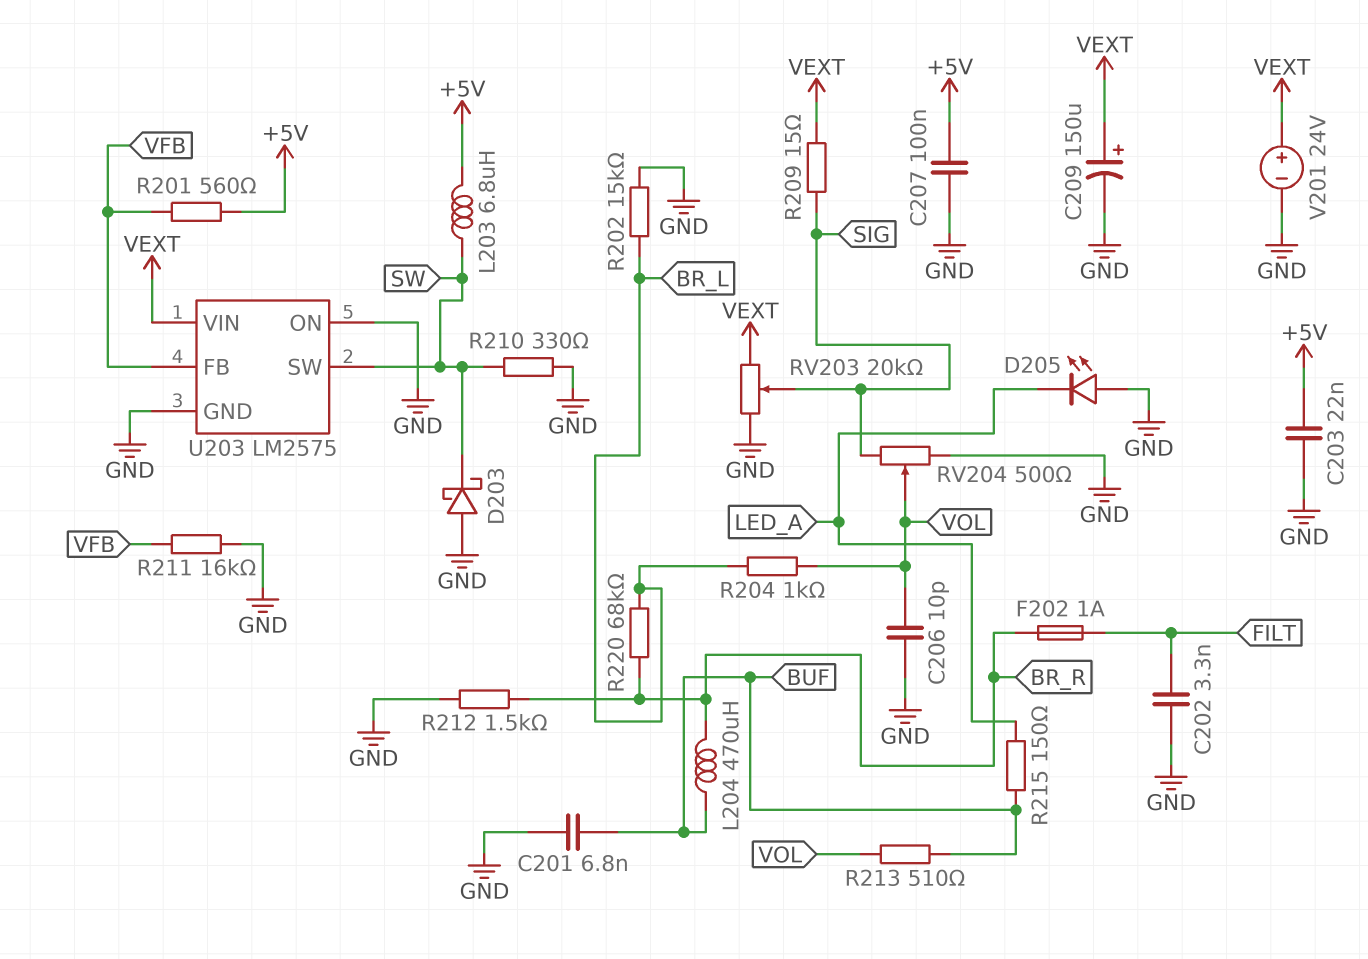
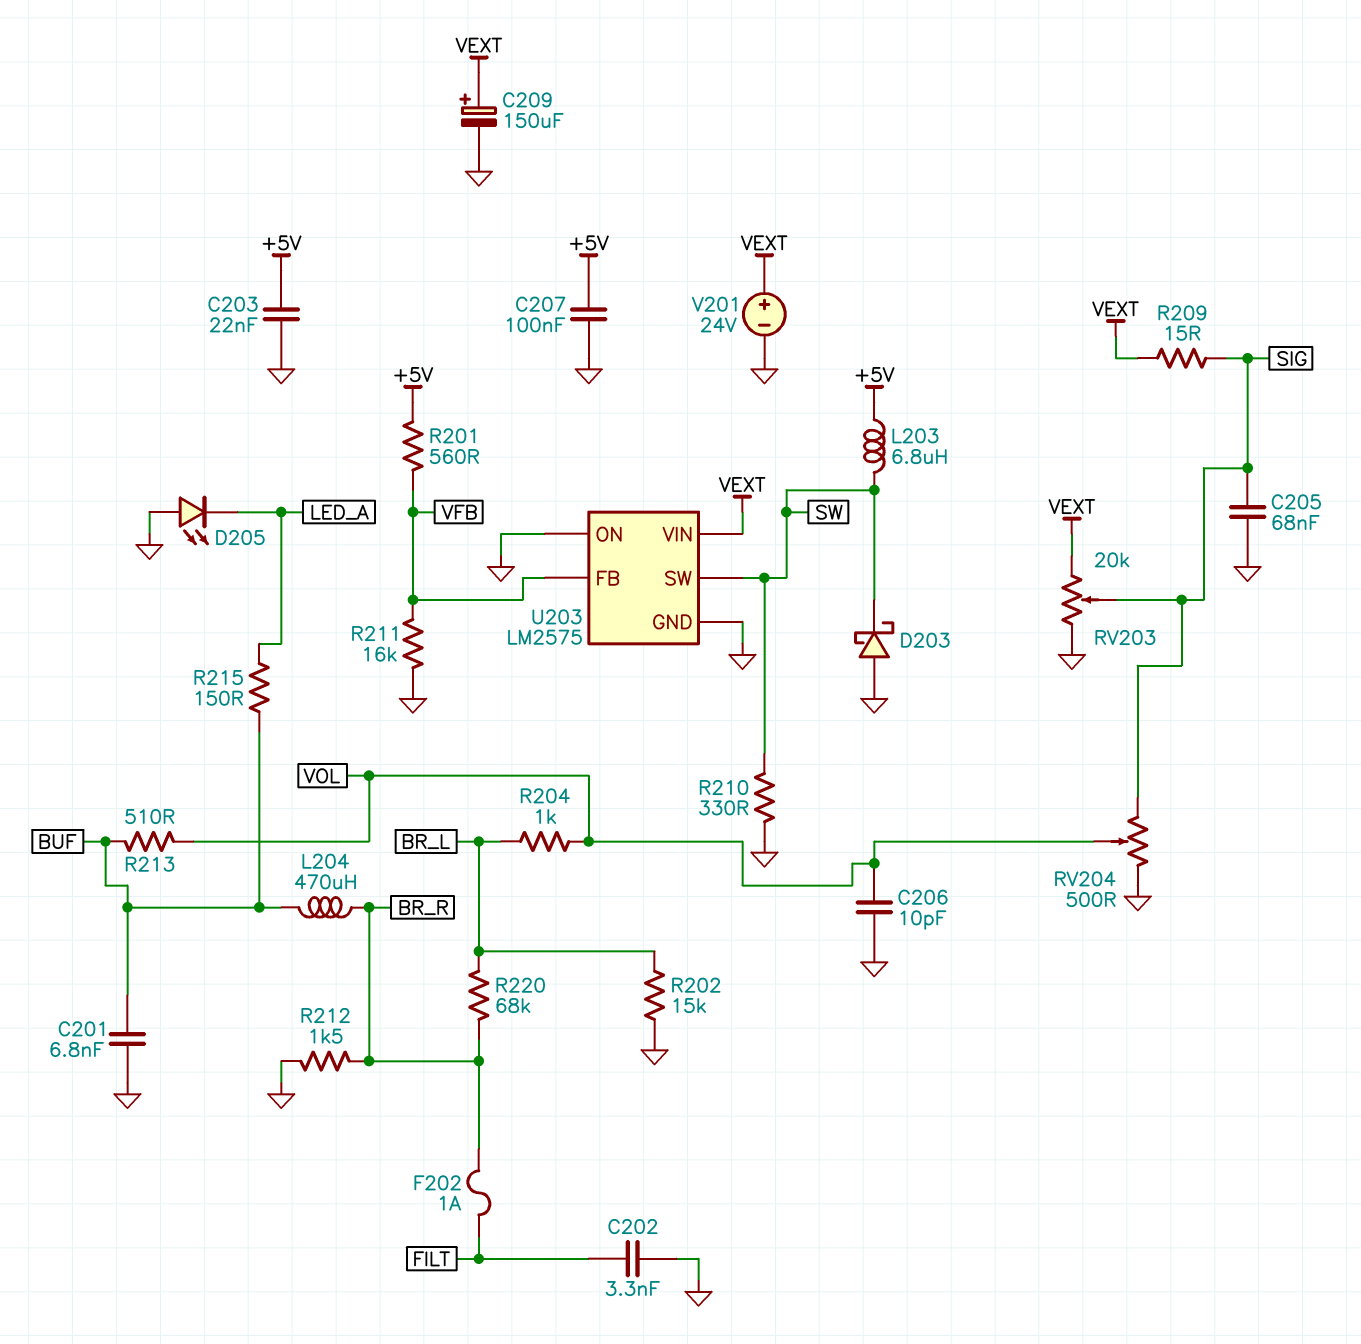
C205: none -> 68nF (GND, SIG)

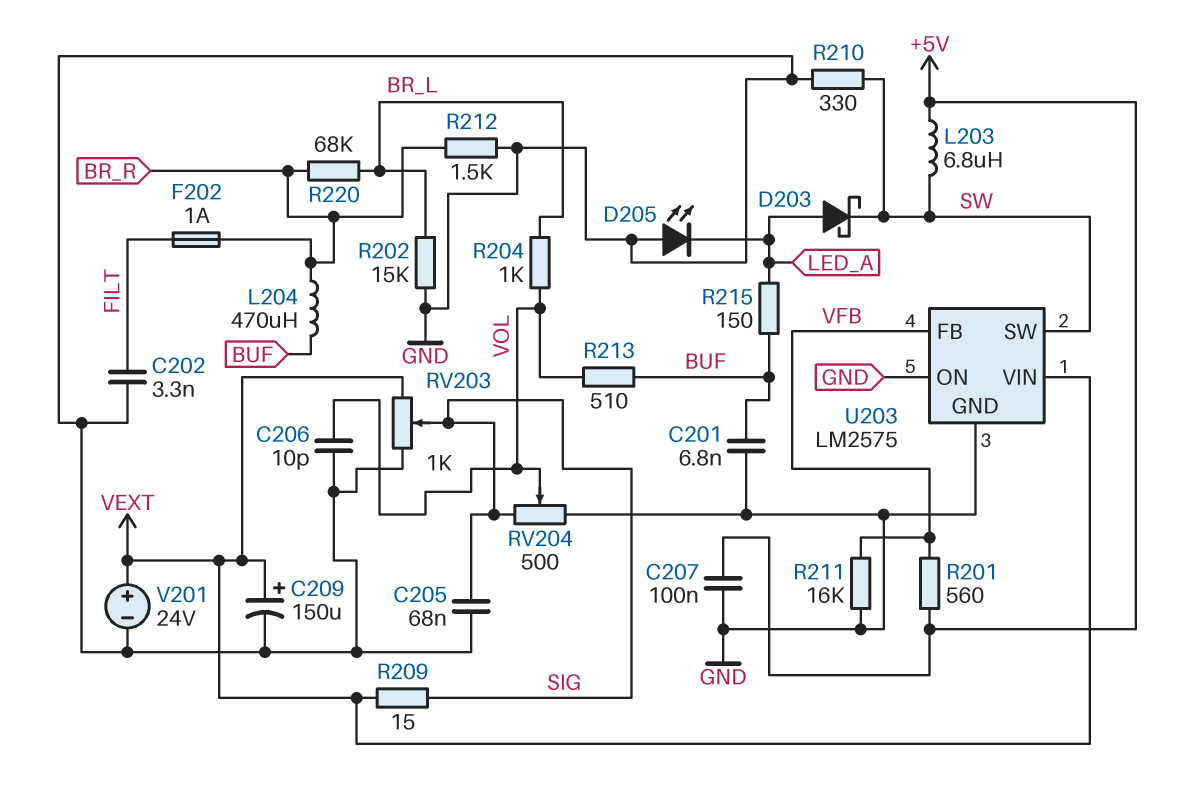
C203: 22nF (+5V, GND) -> none
D203: schottky (A GND, K SW) -> schottky (A LED_A, K SW)
RV203: 20k (GND, VEXT, wiper SIG) -> 1k (GND, VEXT, wiper SIG)

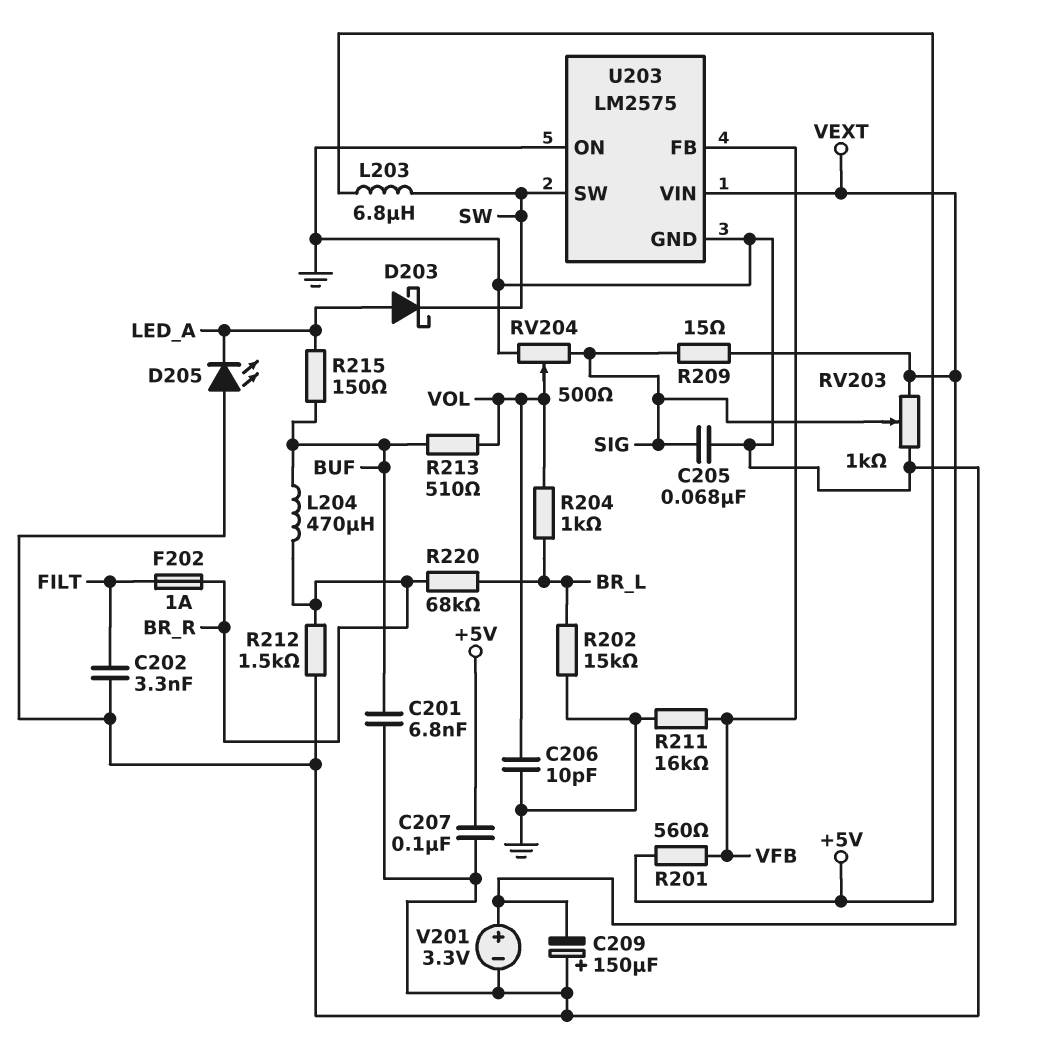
C209: 150uF (plus VEXT, minus GND) -> 150uF (plus GND, minus VEXT)
R210: 330 (GND, SW) -> none
V201: 24V (plus VEXT, minus GND) -> 3.3V (plus VEXT, minus GND)

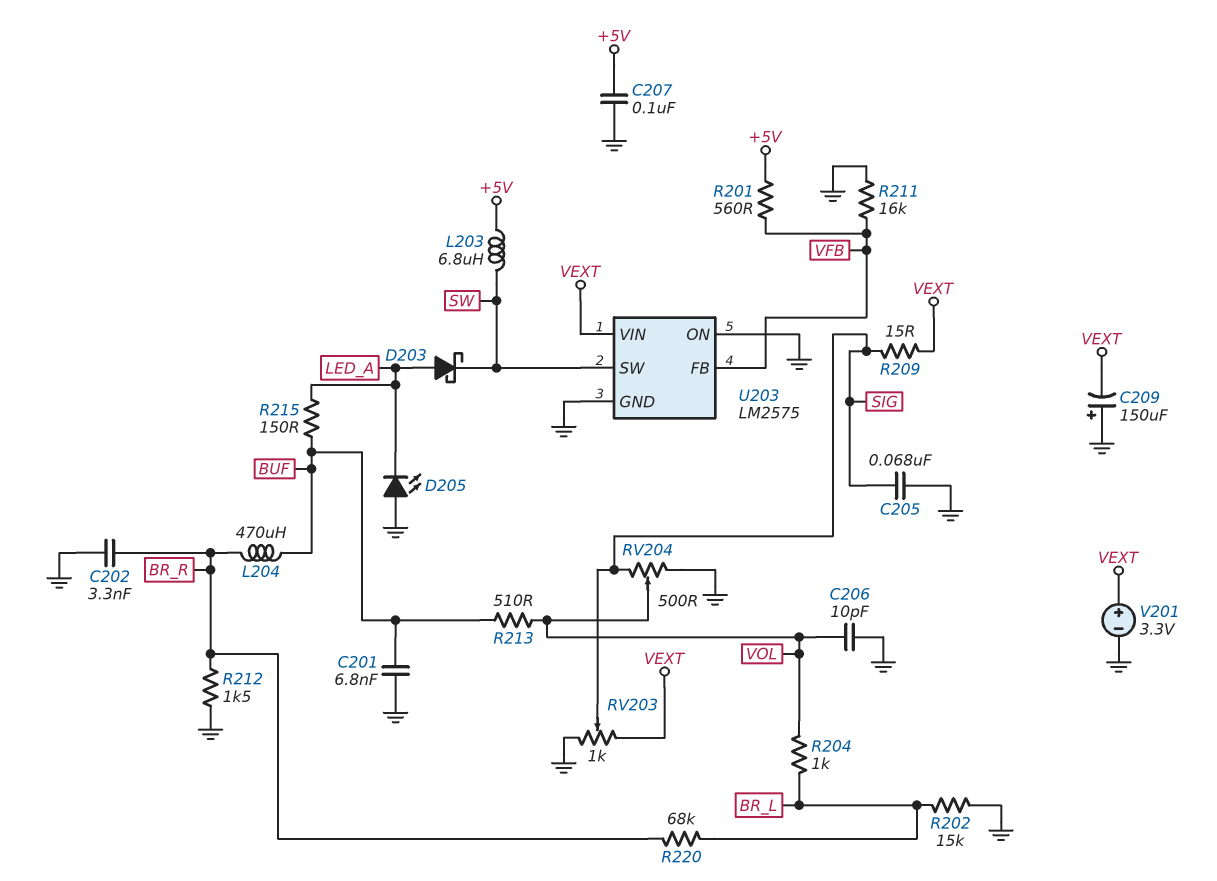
C202: 3.3nF (FILT, GND) -> 3.3nF (BR_R, GND)
F202: 1A (BR_R, FILT) -> none

